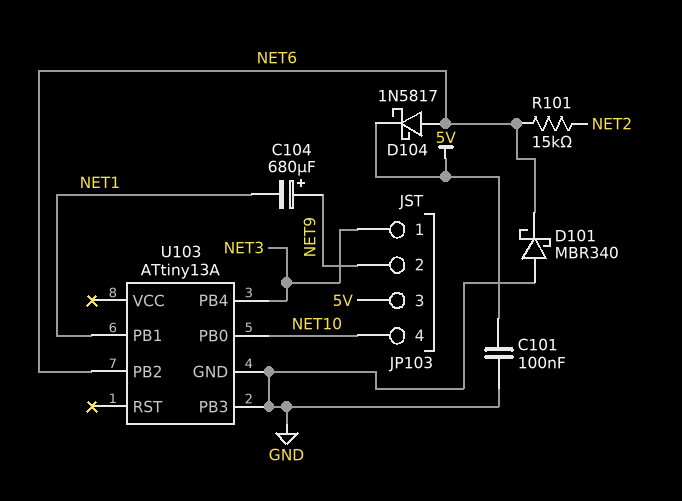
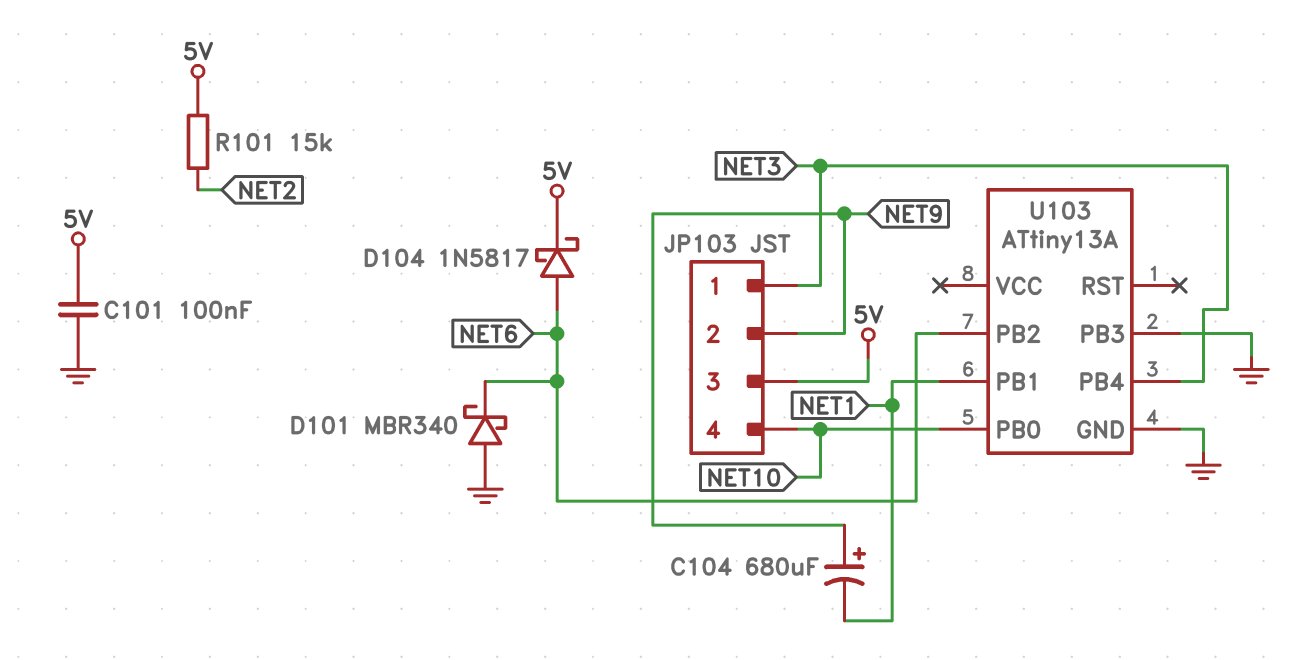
R101: 15k (NET2, NET6) -> 15k (5V, NET2)

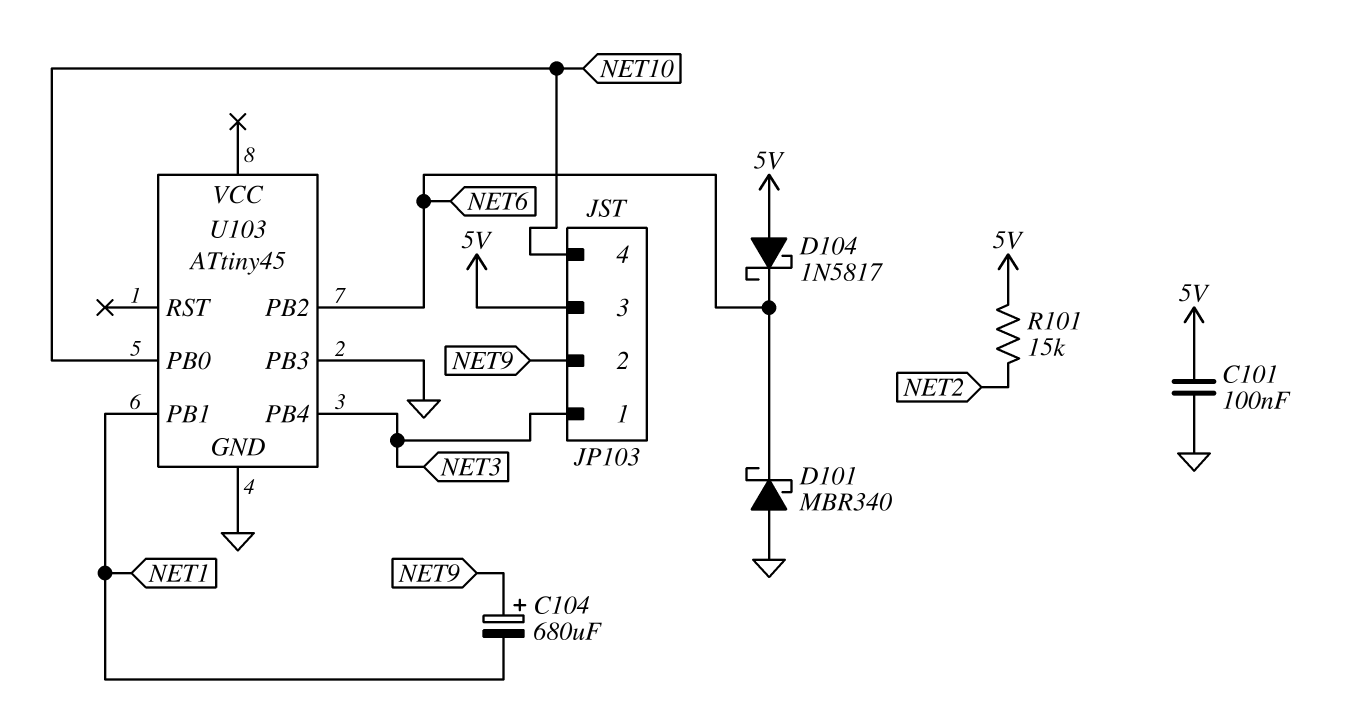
D104: schottky 1N5817 (A NET6, K 5V) -> schottky 1N5817 (A 5V, K NET6)
U103: ATtiny13A -> ATtiny45

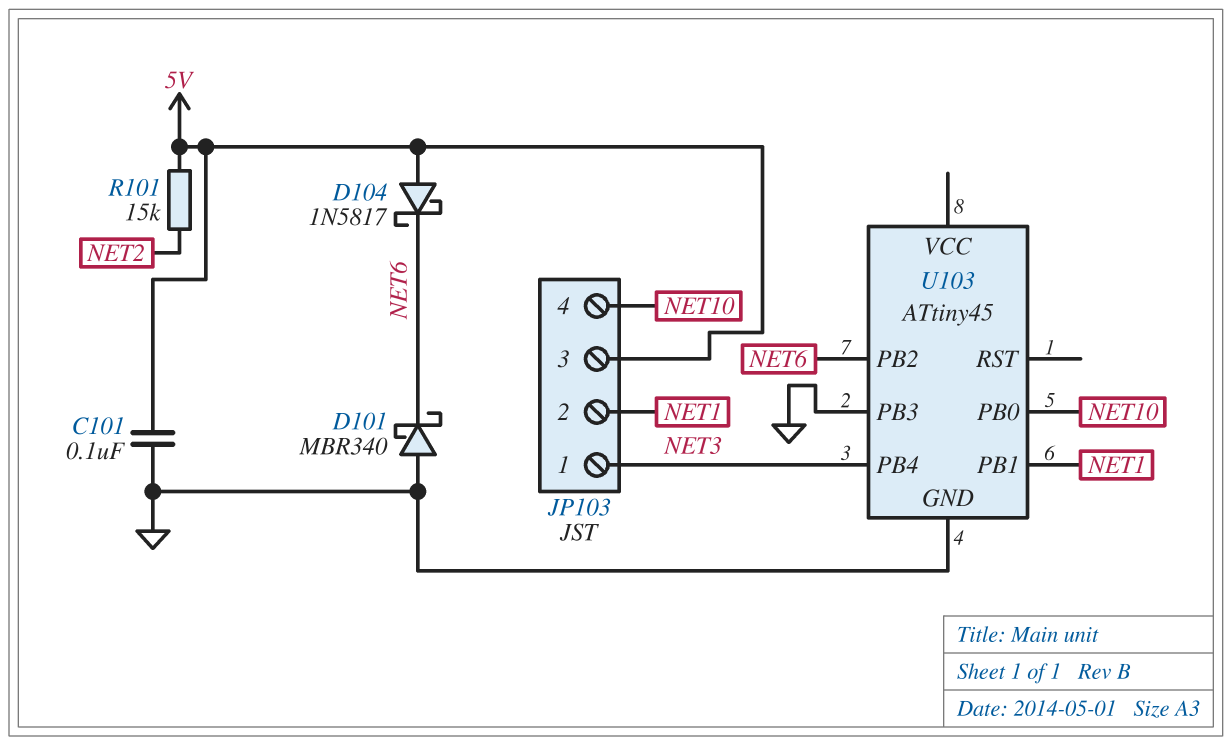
C104: 680uF (plus NET9, minus NET1) -> none
JP103 pin 2: NET9 -> NET1

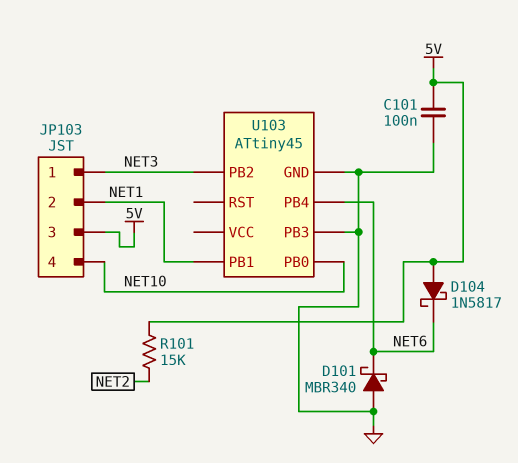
U103 pin PB2: NET6 -> NET3
U103 pin PB4: NET3 -> NET6

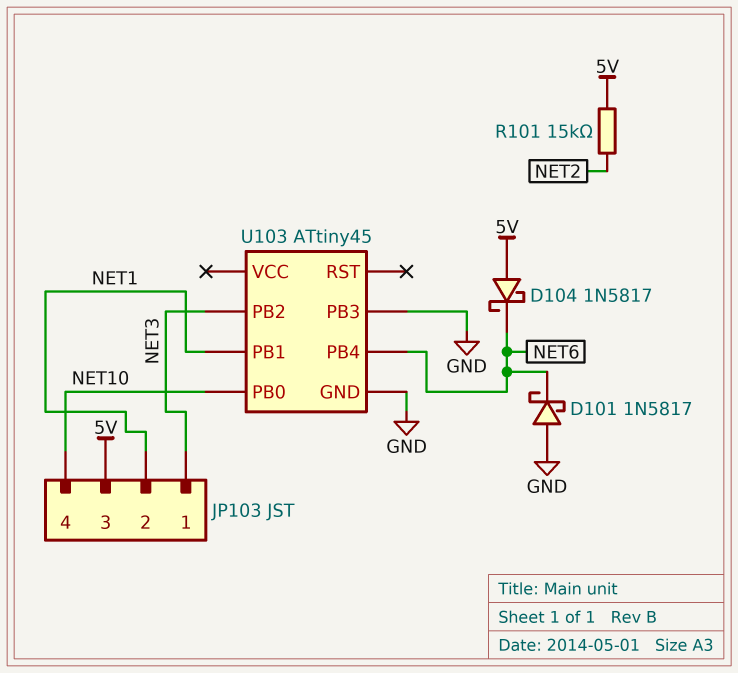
C101: 100nF (5V, GND) -> none
D101: schottky MBR340 (A GND, K NET6) -> schottky 1N5817 (A GND, K NET6)

